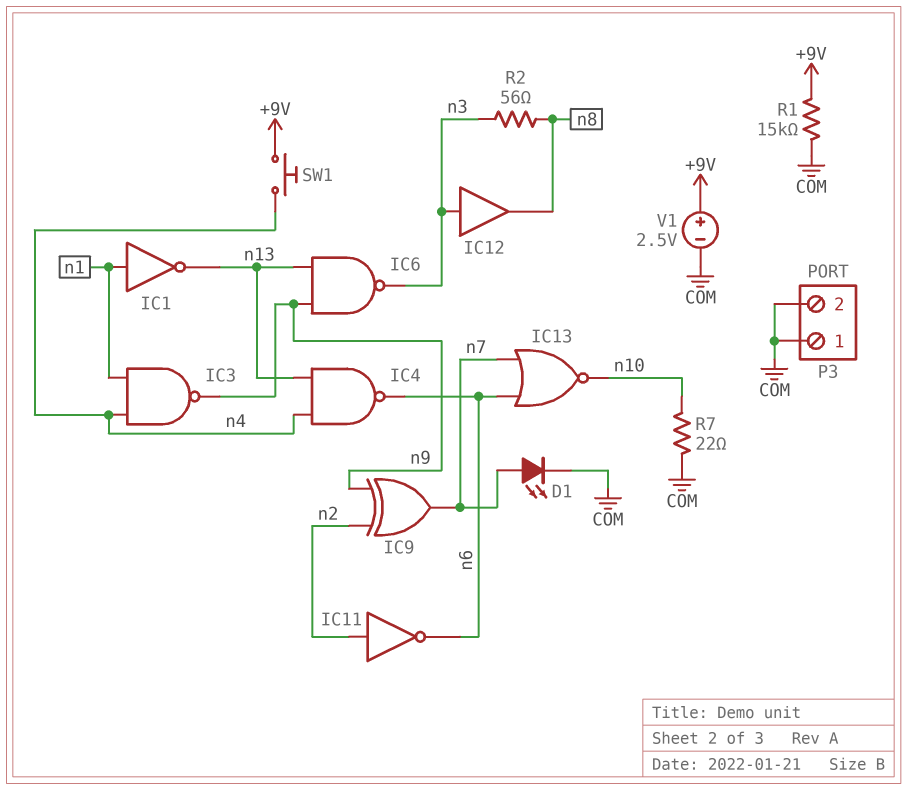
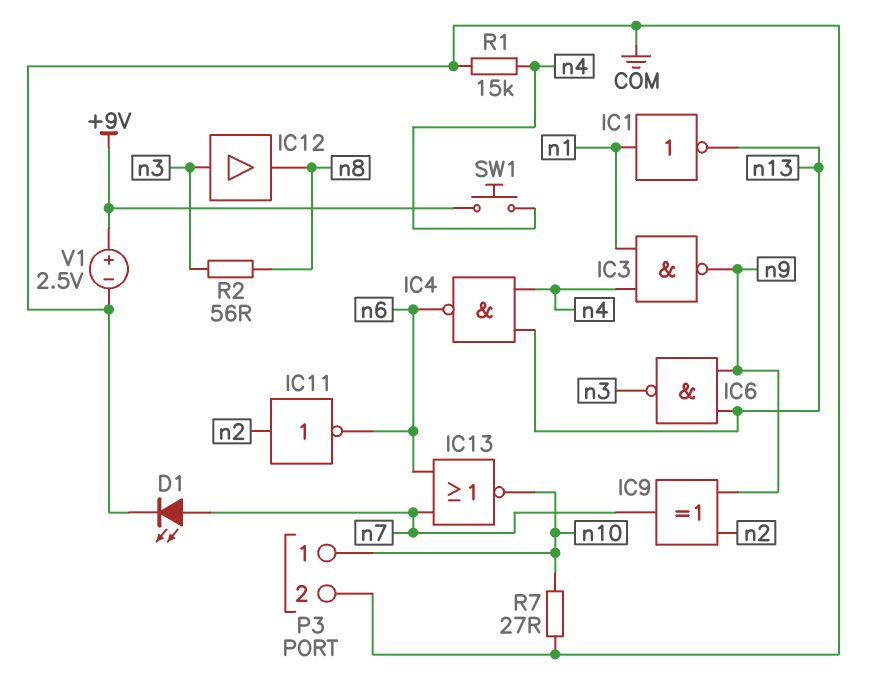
P3 pin 1: COM -> n10
R1: 15k (+9V, COM) -> 15k (COM, n4)
R7: 22 (COM, n10) -> 27 (COM, n10)

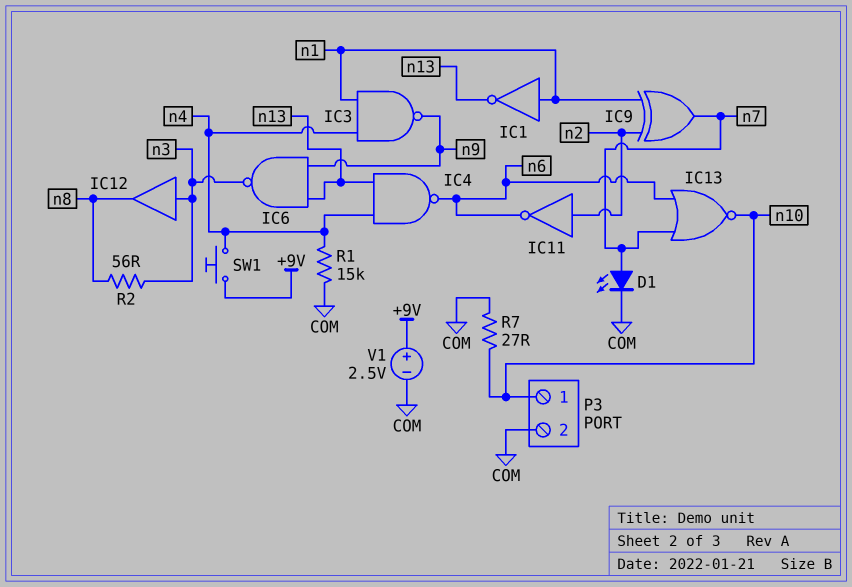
IC9: XOR (in n2, in n9, out n7) -> XOR (in n1, in n2, out n7)

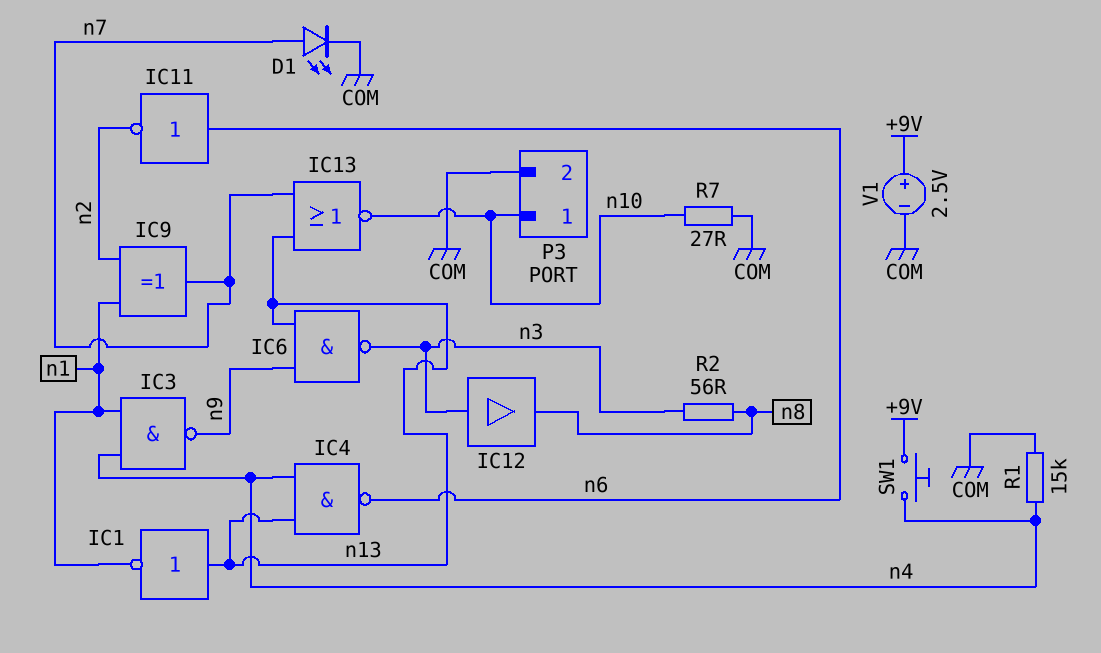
IC1: NOT (in n1, out n13) -> NOT (in n13, out n1)
IC11: NOT (in n2, out n6) -> NOT (in n6, out n2)
IC13: NOR (in n6, in n7, out n10) -> NOR (in n7, in n13, out n10)

